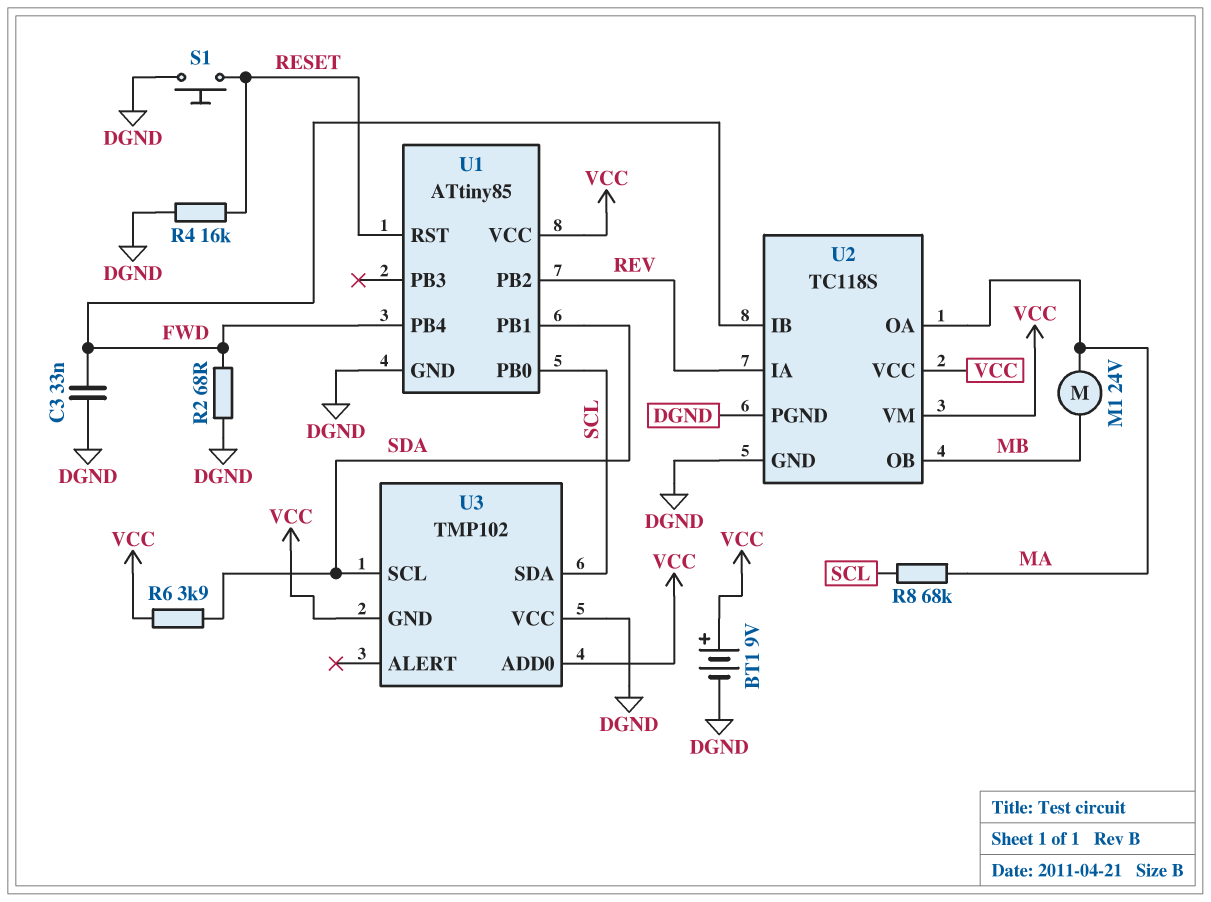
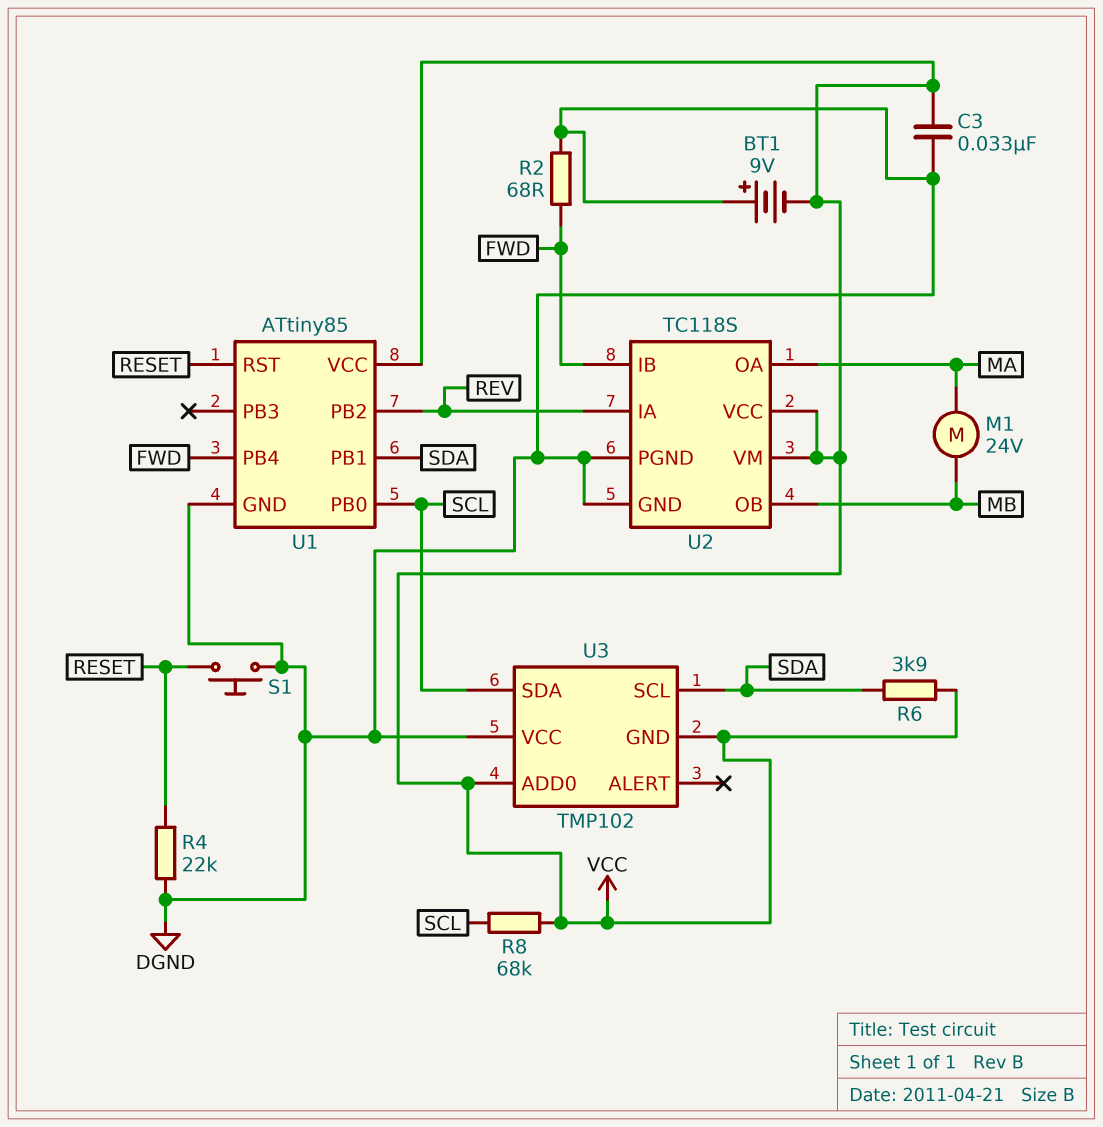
BT1: 9V (plus VCC, minus DGND) -> 9V (plus DGND, minus VCC)
C3: 33nF (DGND, FWD) -> 33nF (DGND, VCC)
R4: 16k (DGND, RESET) -> 22k (DGND, RESET)
R8: 68k (MA, SCL) -> 68k (SCL, VCC)

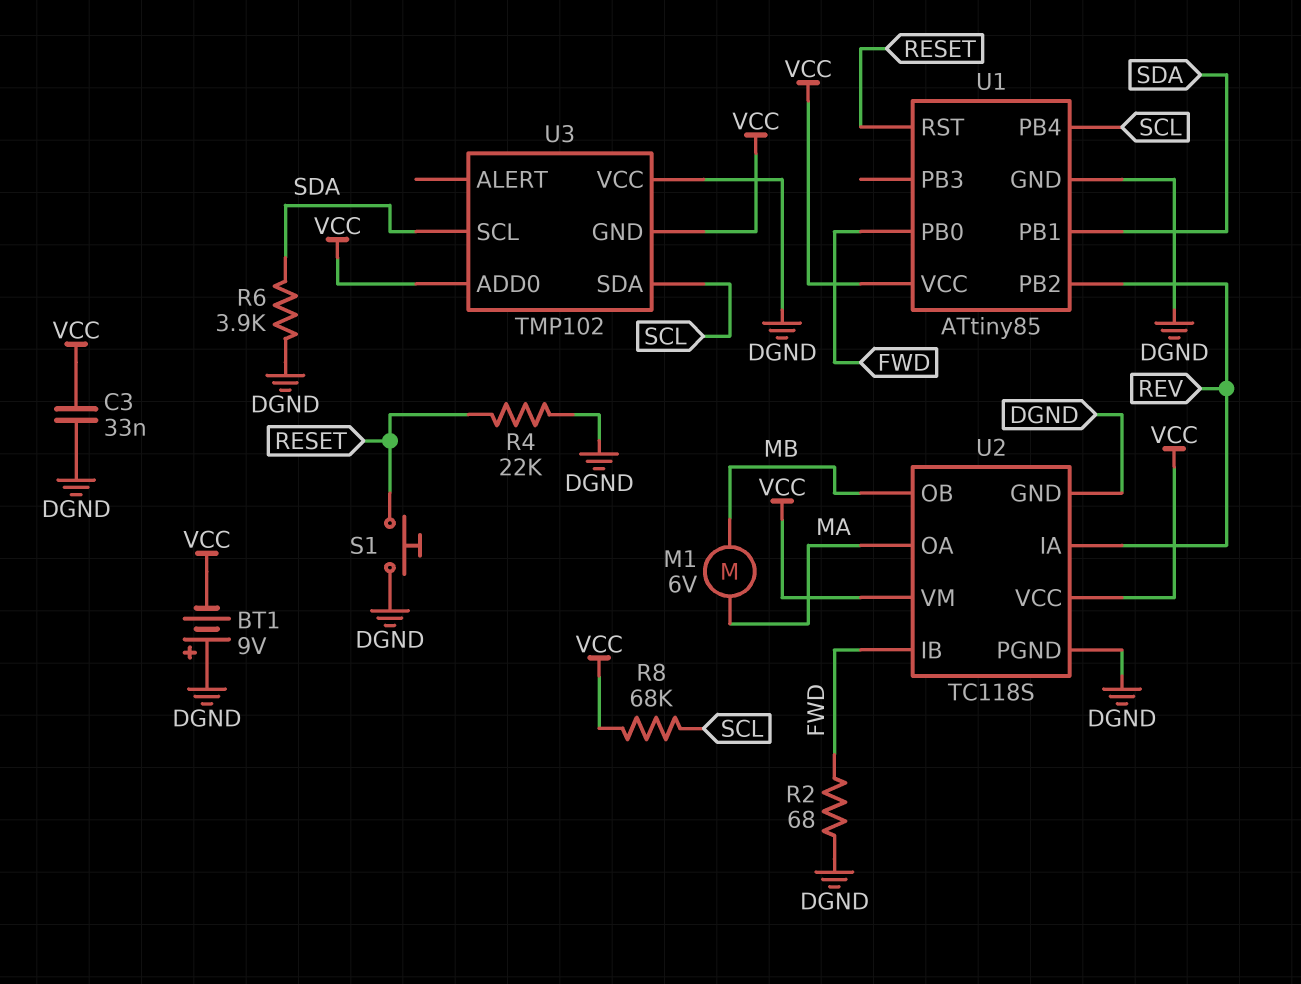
M1: motor 24V (MA, MB) -> motor 6V (MA, MB)
R6: 3.9k (SDA, VCC) -> 3.9k (DGND, SDA)
U1 pin PB0: SCL -> FWD
U1 pin PB4: FWD -> SCL

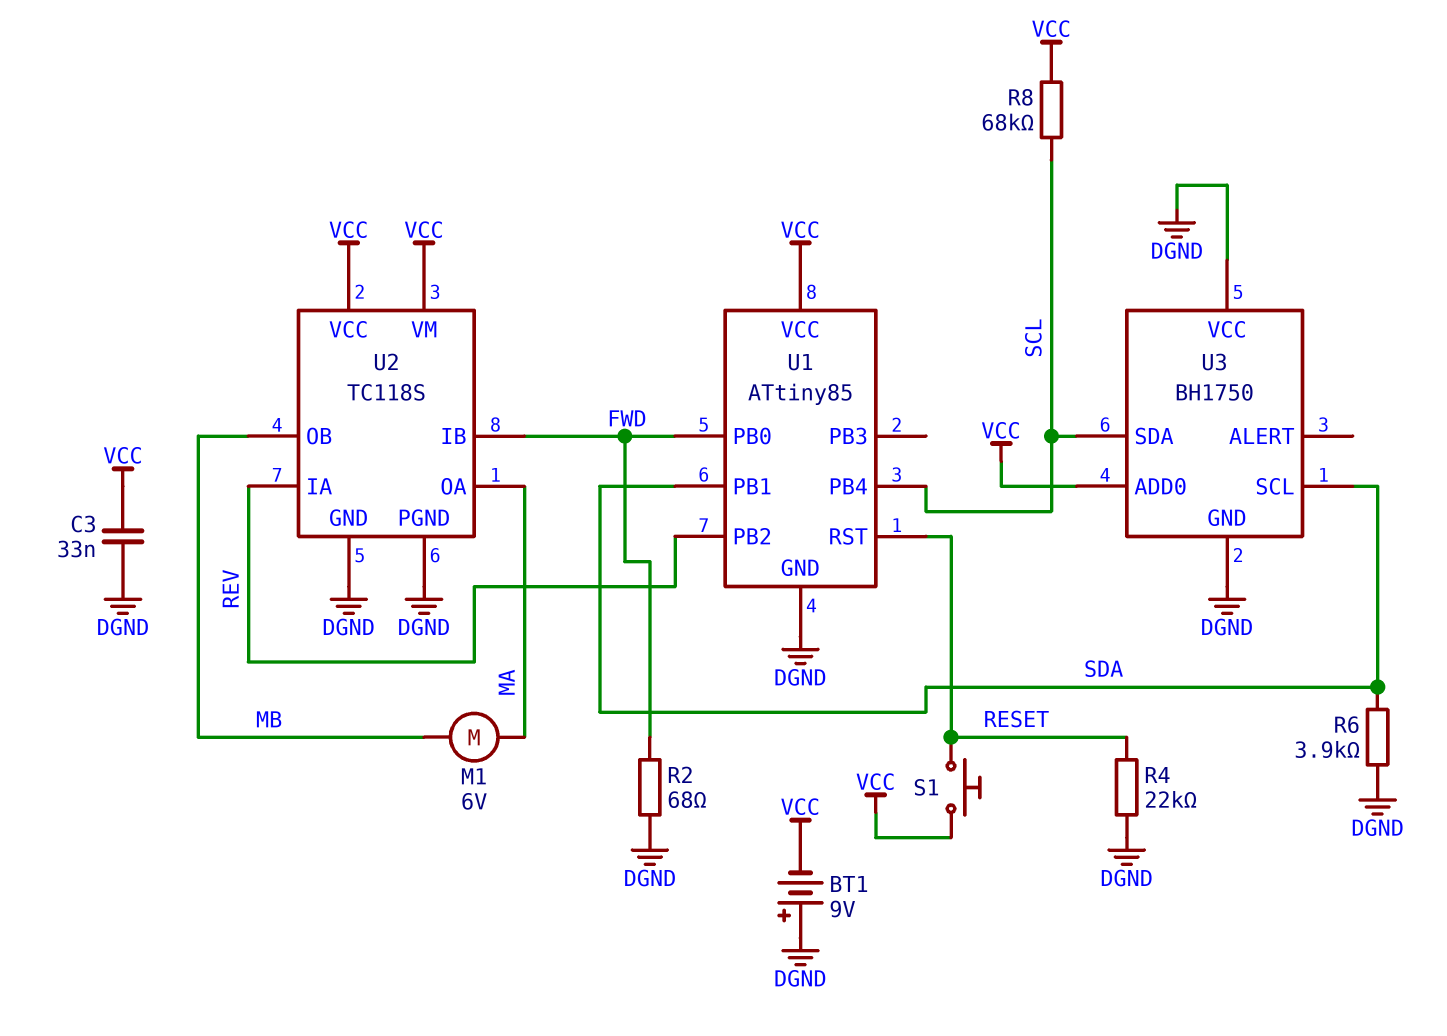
S1: button (DGND, RESET) -> button (RESET, VCC)
U3: TMP102 -> BH1750
U3 pin GND: VCC -> DGND

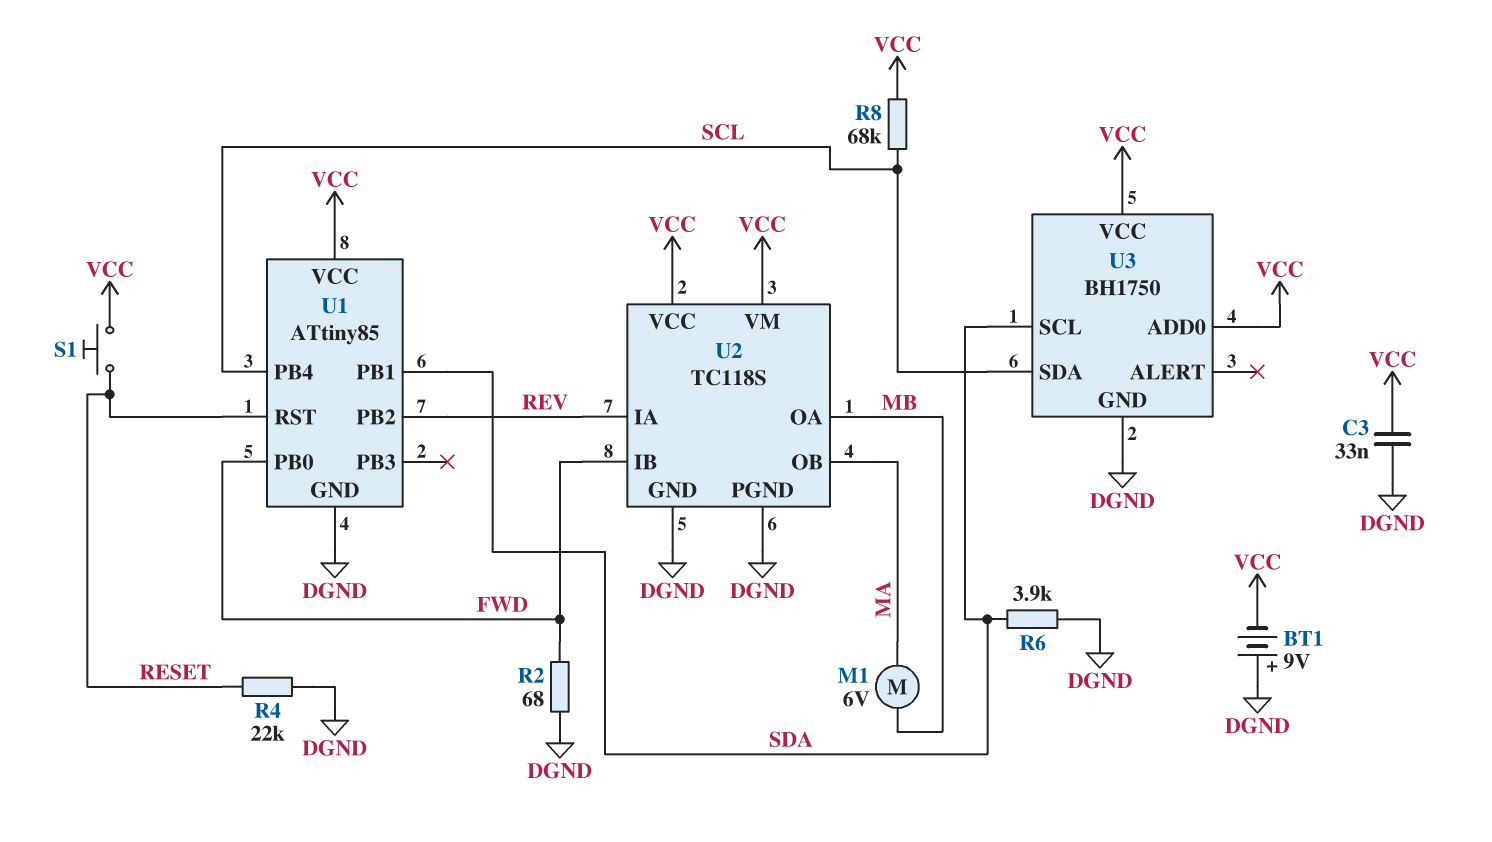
U2 pin OA: MA -> MB
U2 pin OB: MB -> MA
U3 pin VCC: DGND -> VCC

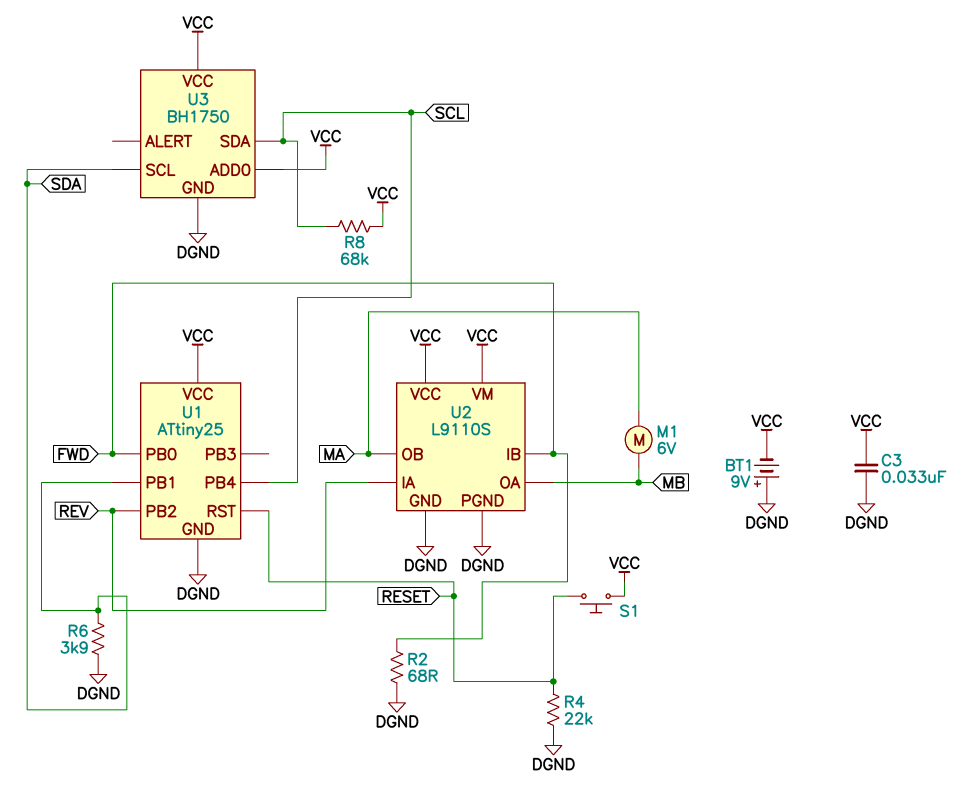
U1: ATtiny85 -> ATtiny25
U2: TC118S -> L9110S

